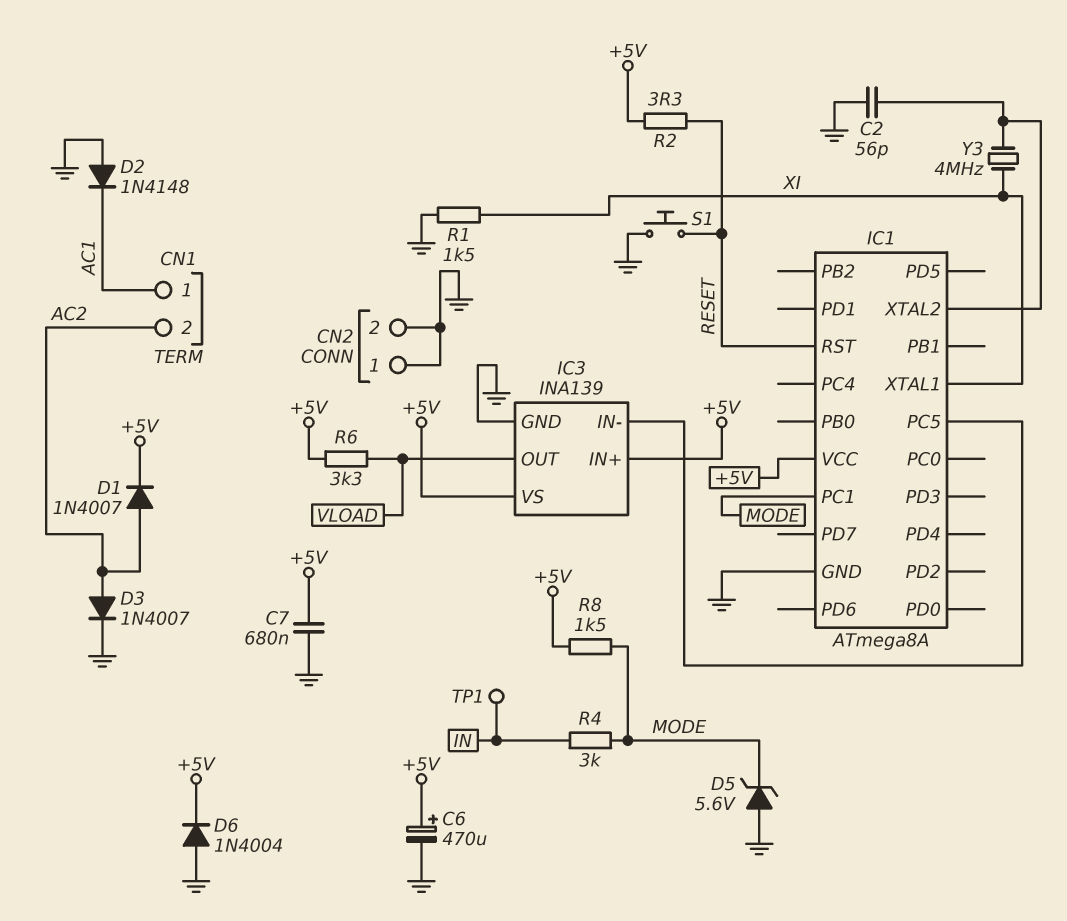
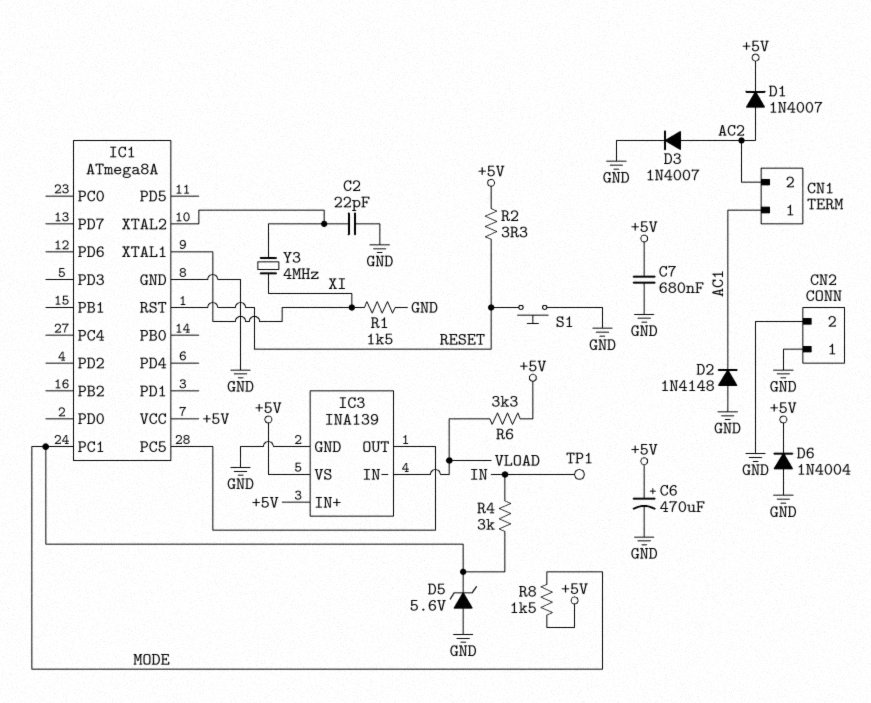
C2: 56pF (GND, IC1/XTAL2) -> 22pF (GND, IC1/XTAL2)
IC3 pin IN-: IC1/PC5 -> VLOAD
IC3 pin OUT: VLOAD -> IC1/PC5

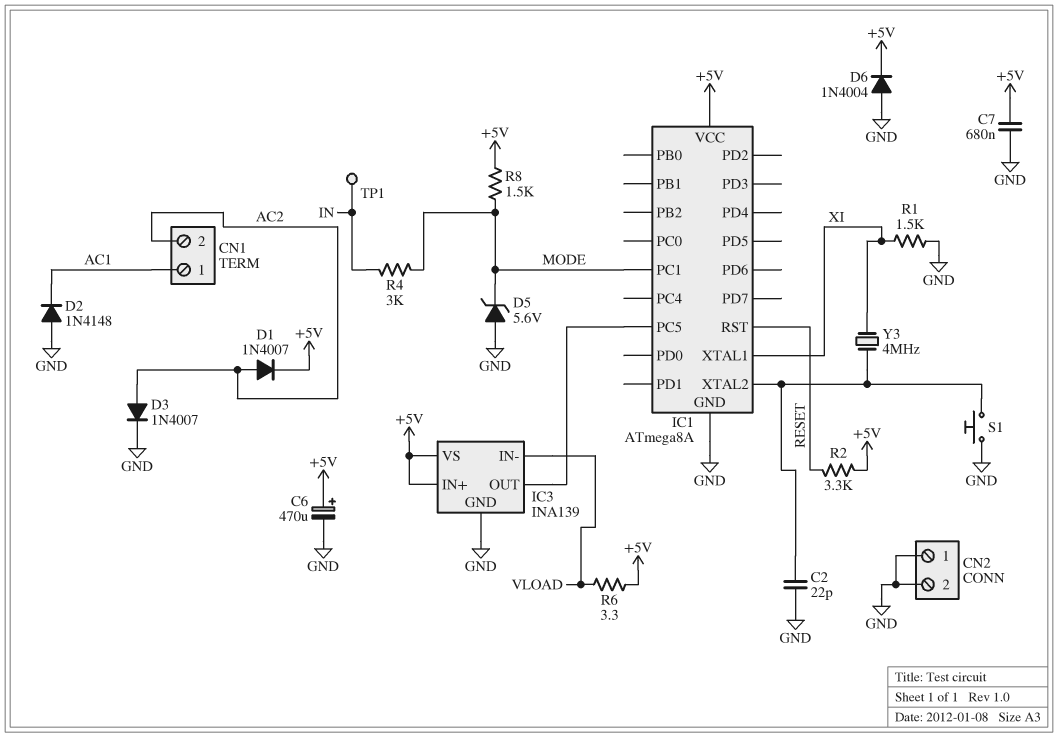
R2: 3.3 (+5V, RESET) -> 3.3k (+5V, RESET)
R6: 3.3k (+5V, VLOAD) -> 3.3 (+5V, VLOAD)
S1: button (GND, RESET) -> button (GND, IC1/XTAL2)

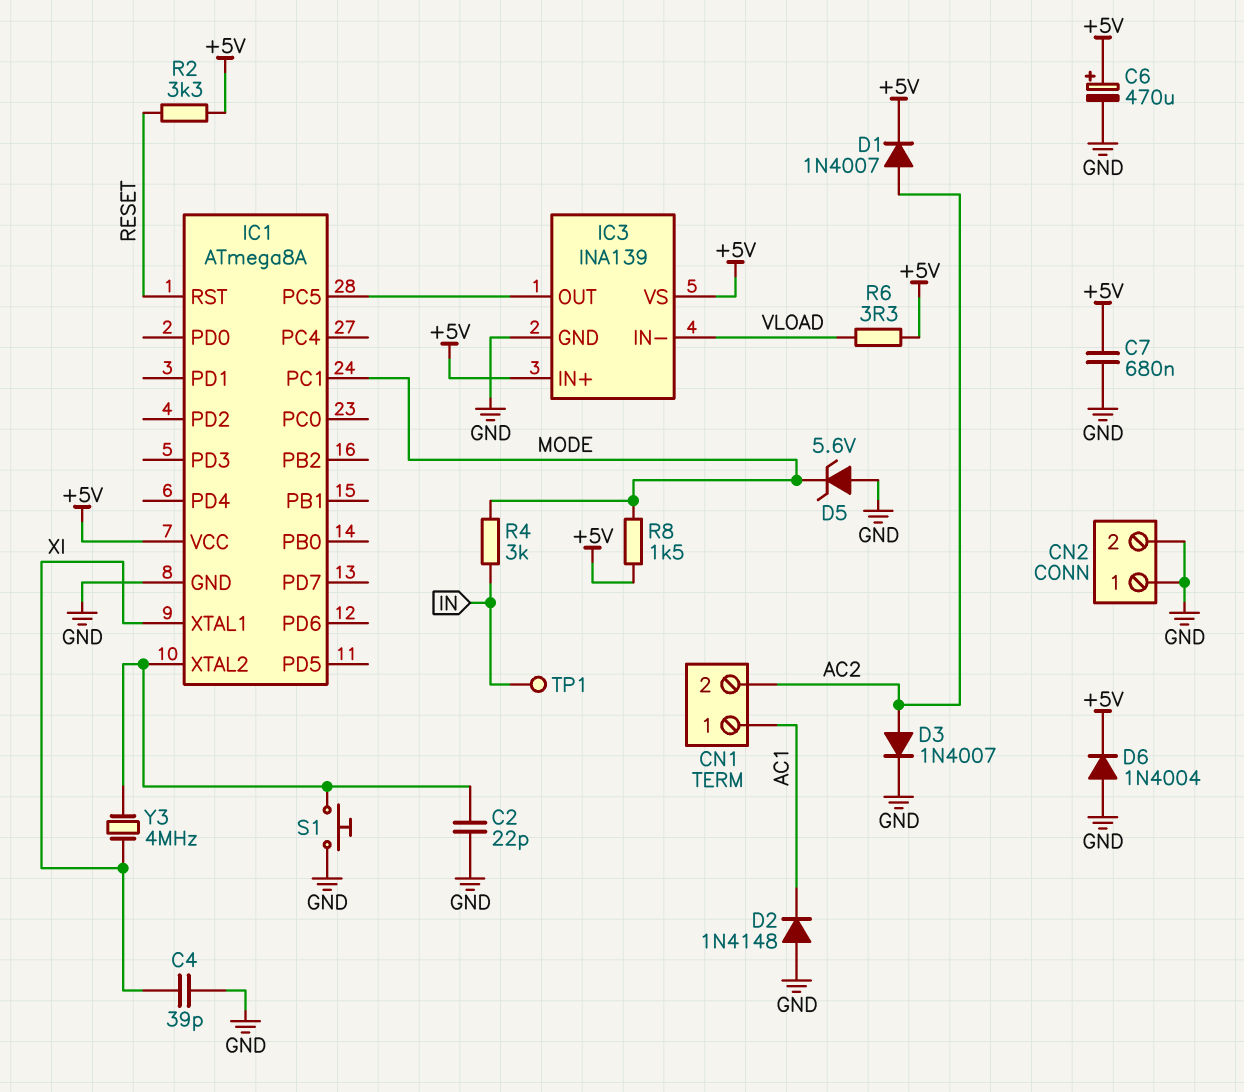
C4: none -> 39pF (GND, XI)
R1: 1.5k (GND, XI) -> none

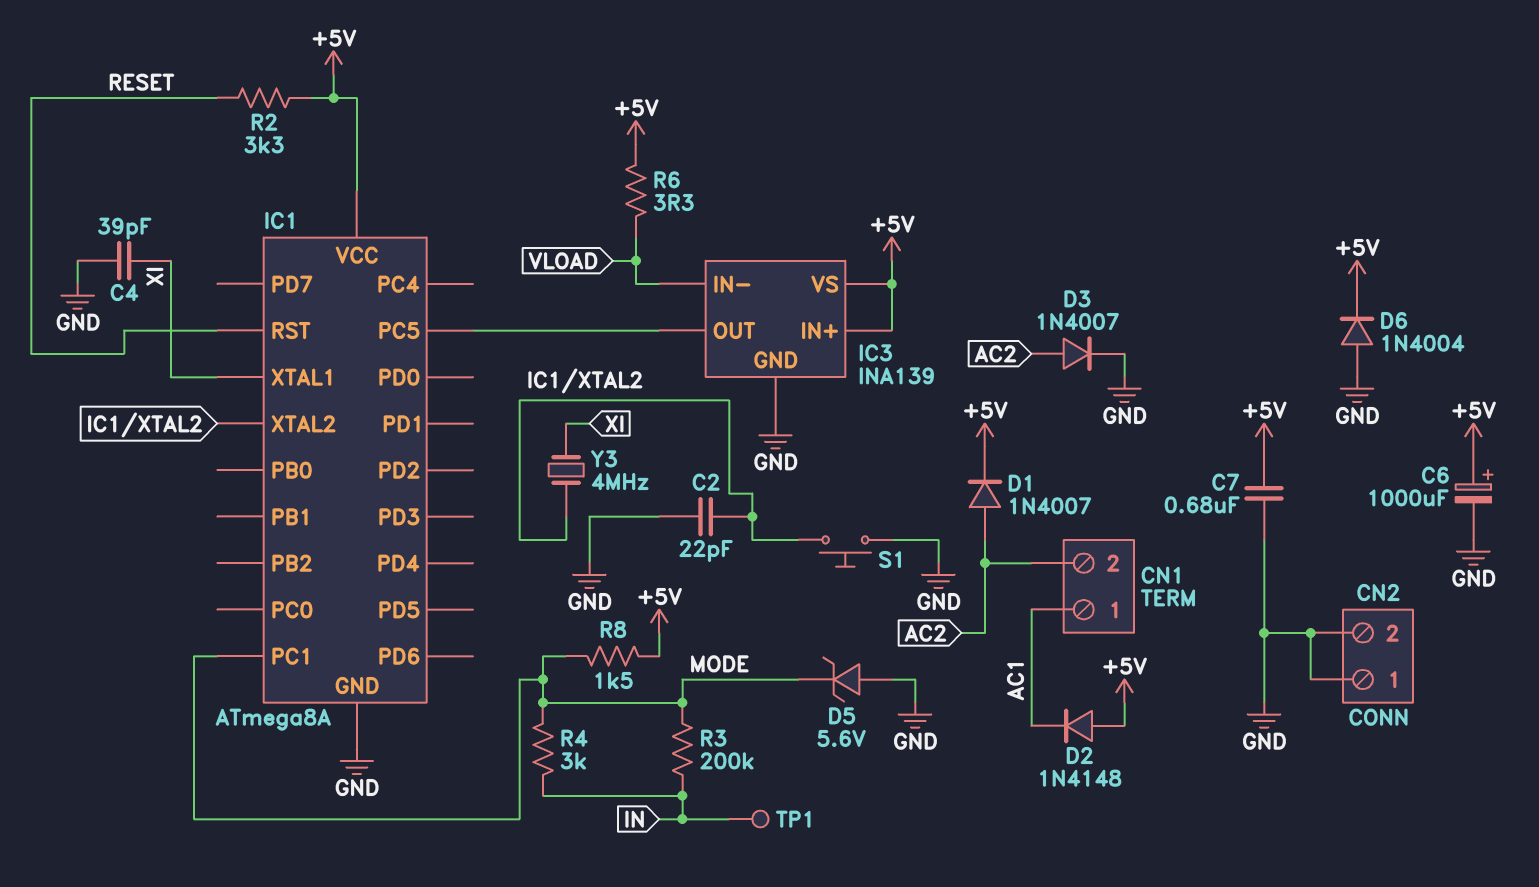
C6: 470uF (plus +5V, minus GND) -> 1000uF (plus +5V, minus GND)
D2: diode 1N4148 (A GND, K AC1) -> diode 1N4148 (A +5V, K AC1)
R3: none -> 200k (IN, MODE)

